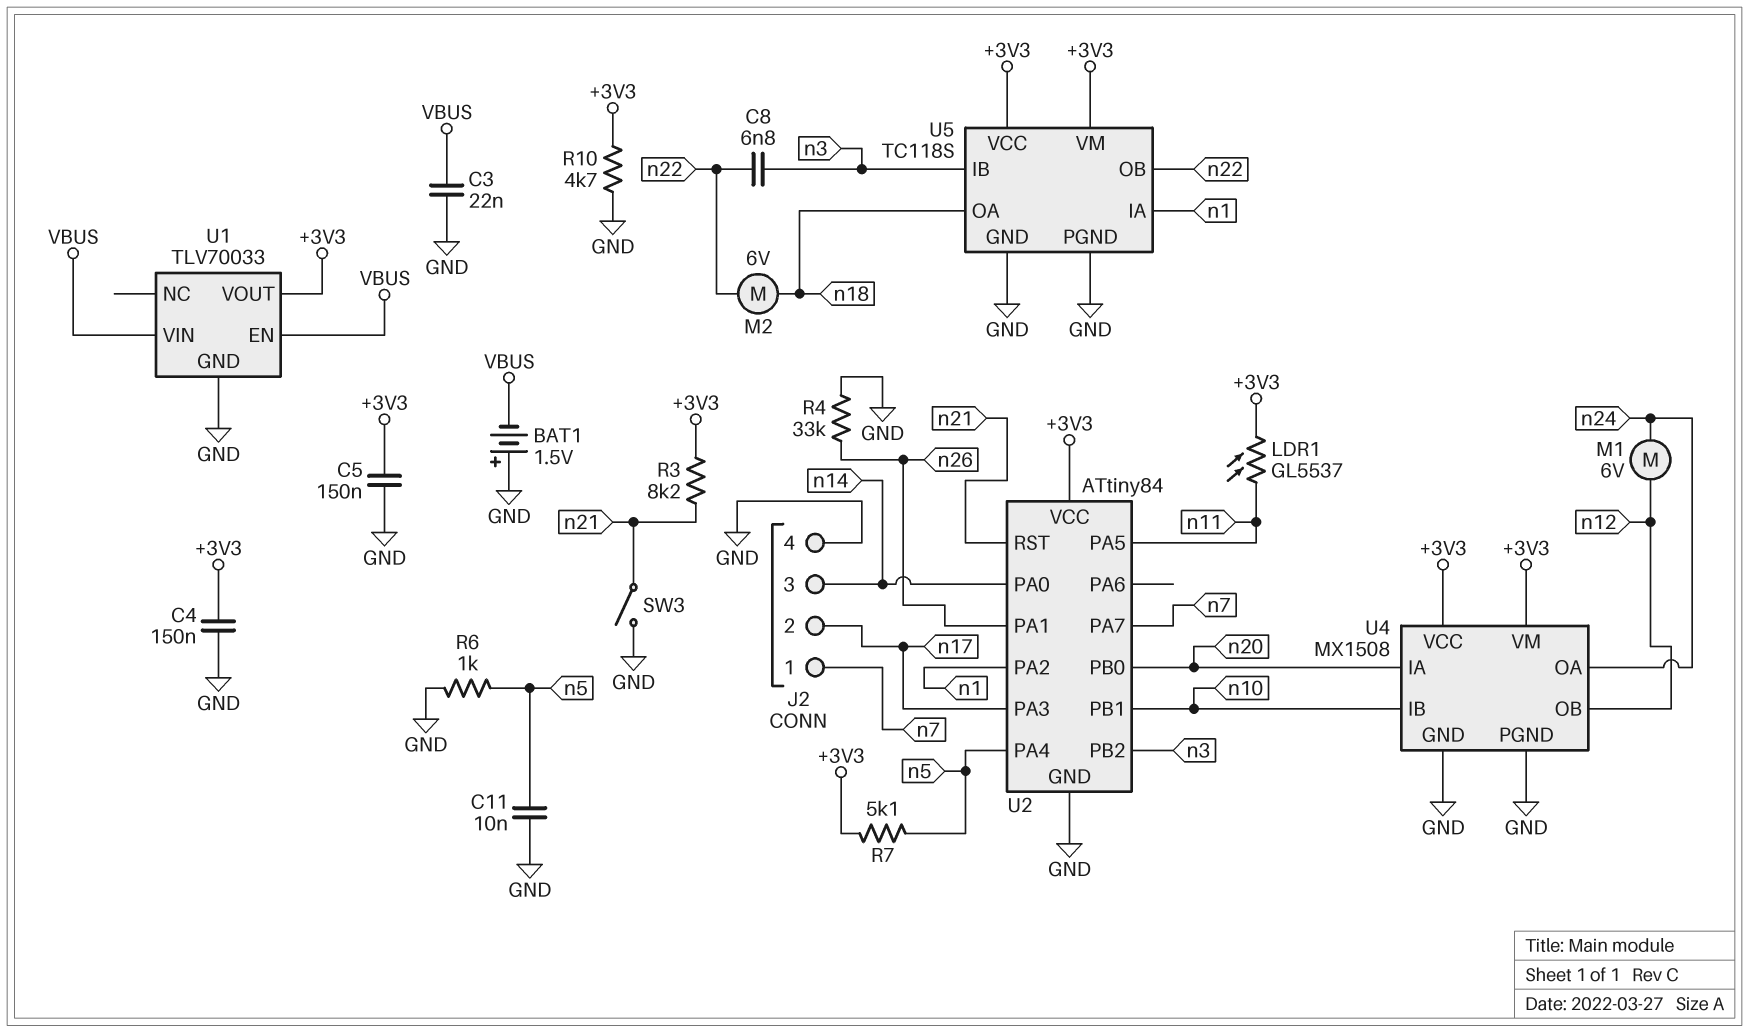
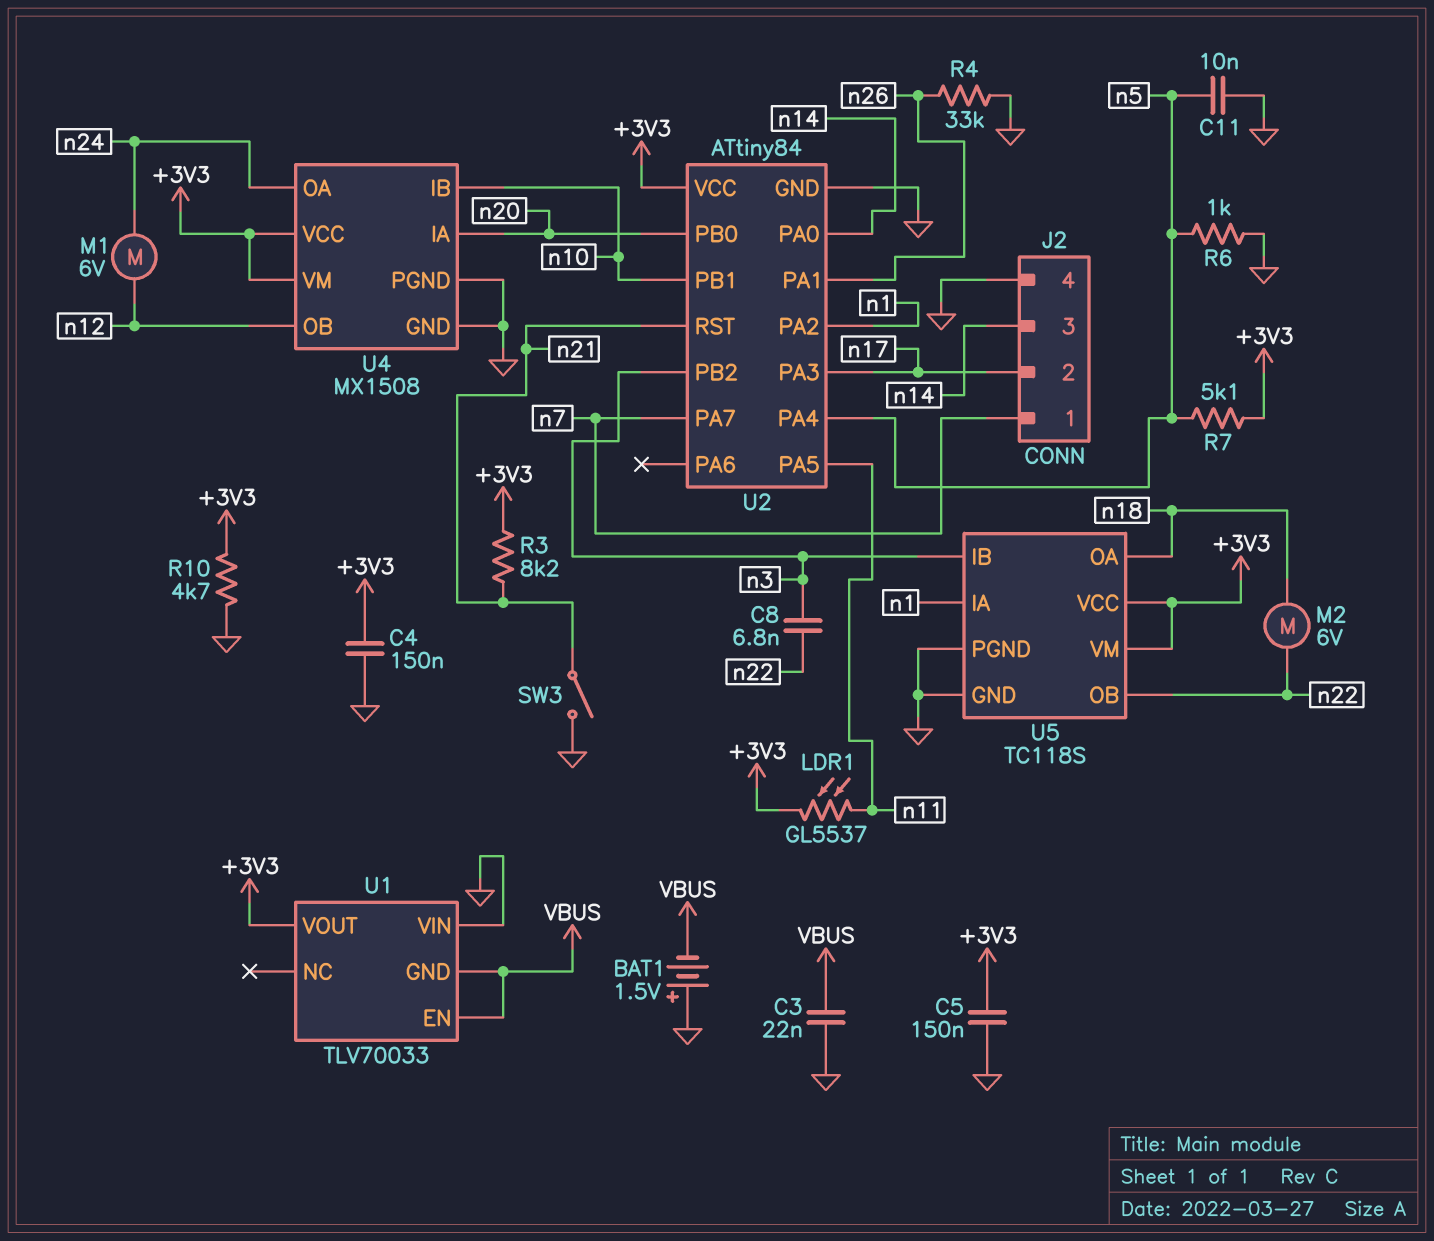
U1 pin GND: GND -> VBUS
U1 pin VIN: VBUS -> GND

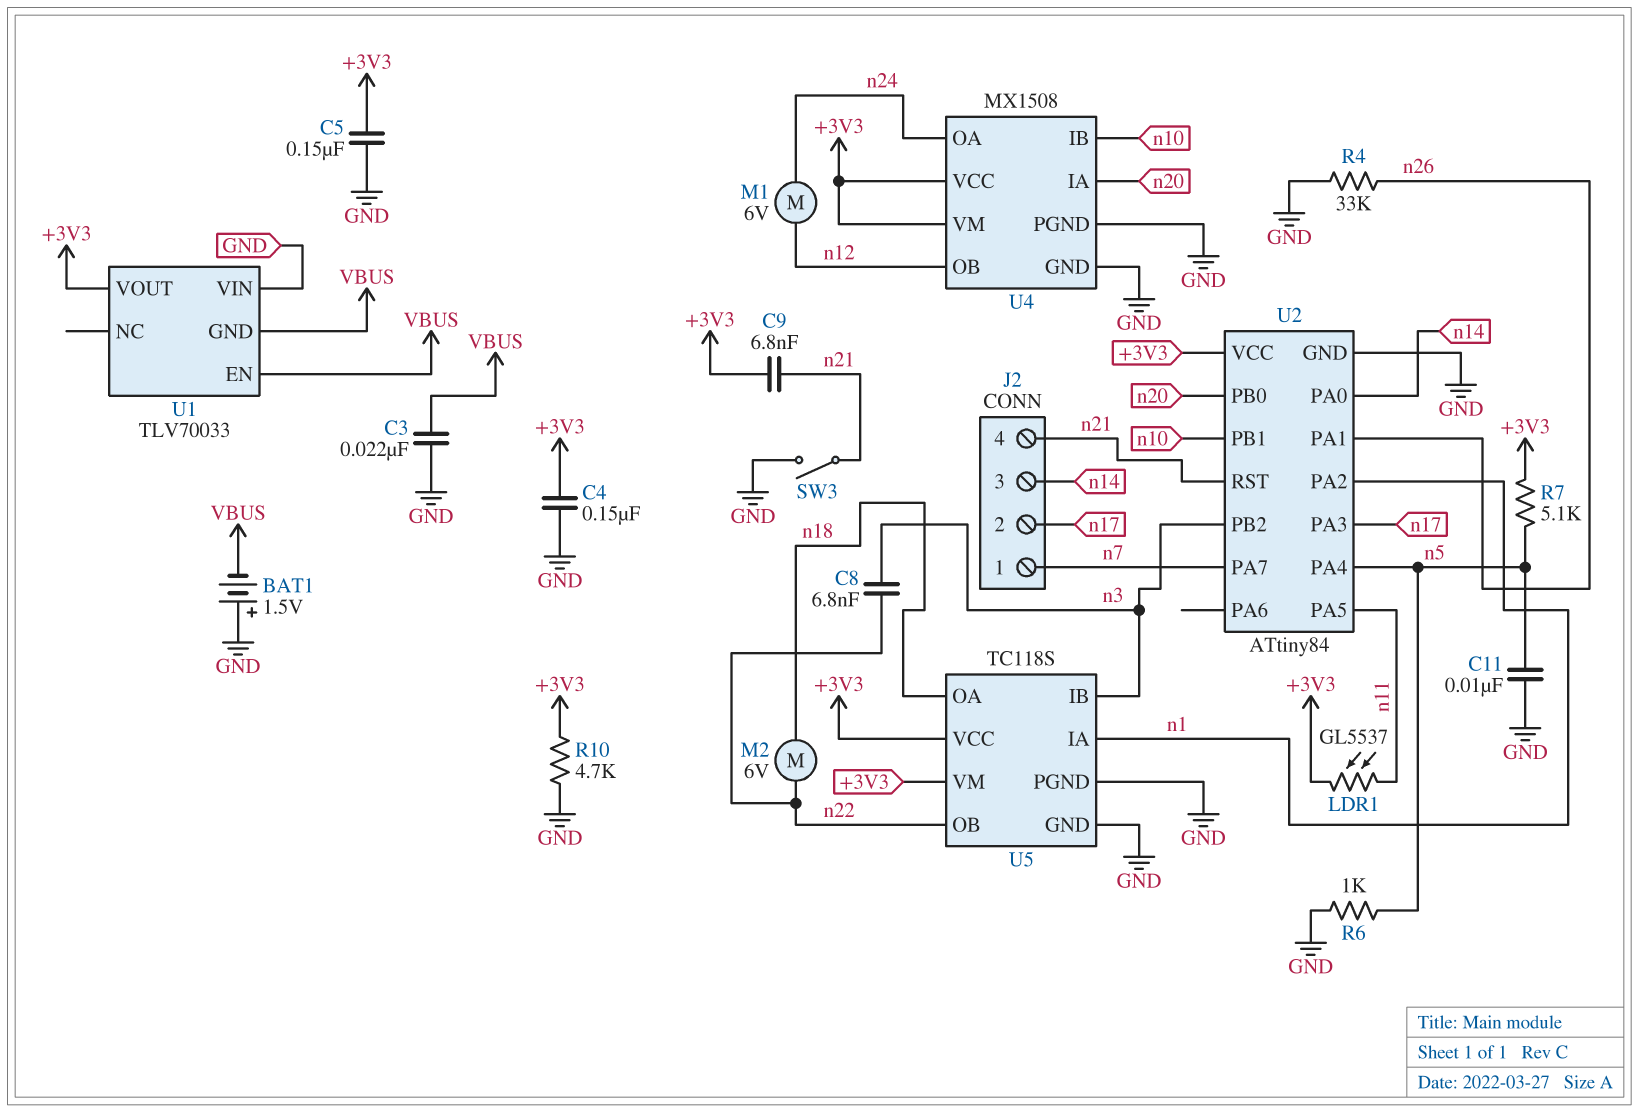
C9: none -> 6.8nF (+3V3, n21)
J2 pin 4: GND -> n21
R3: 8.2k (+3V3, n21) -> none

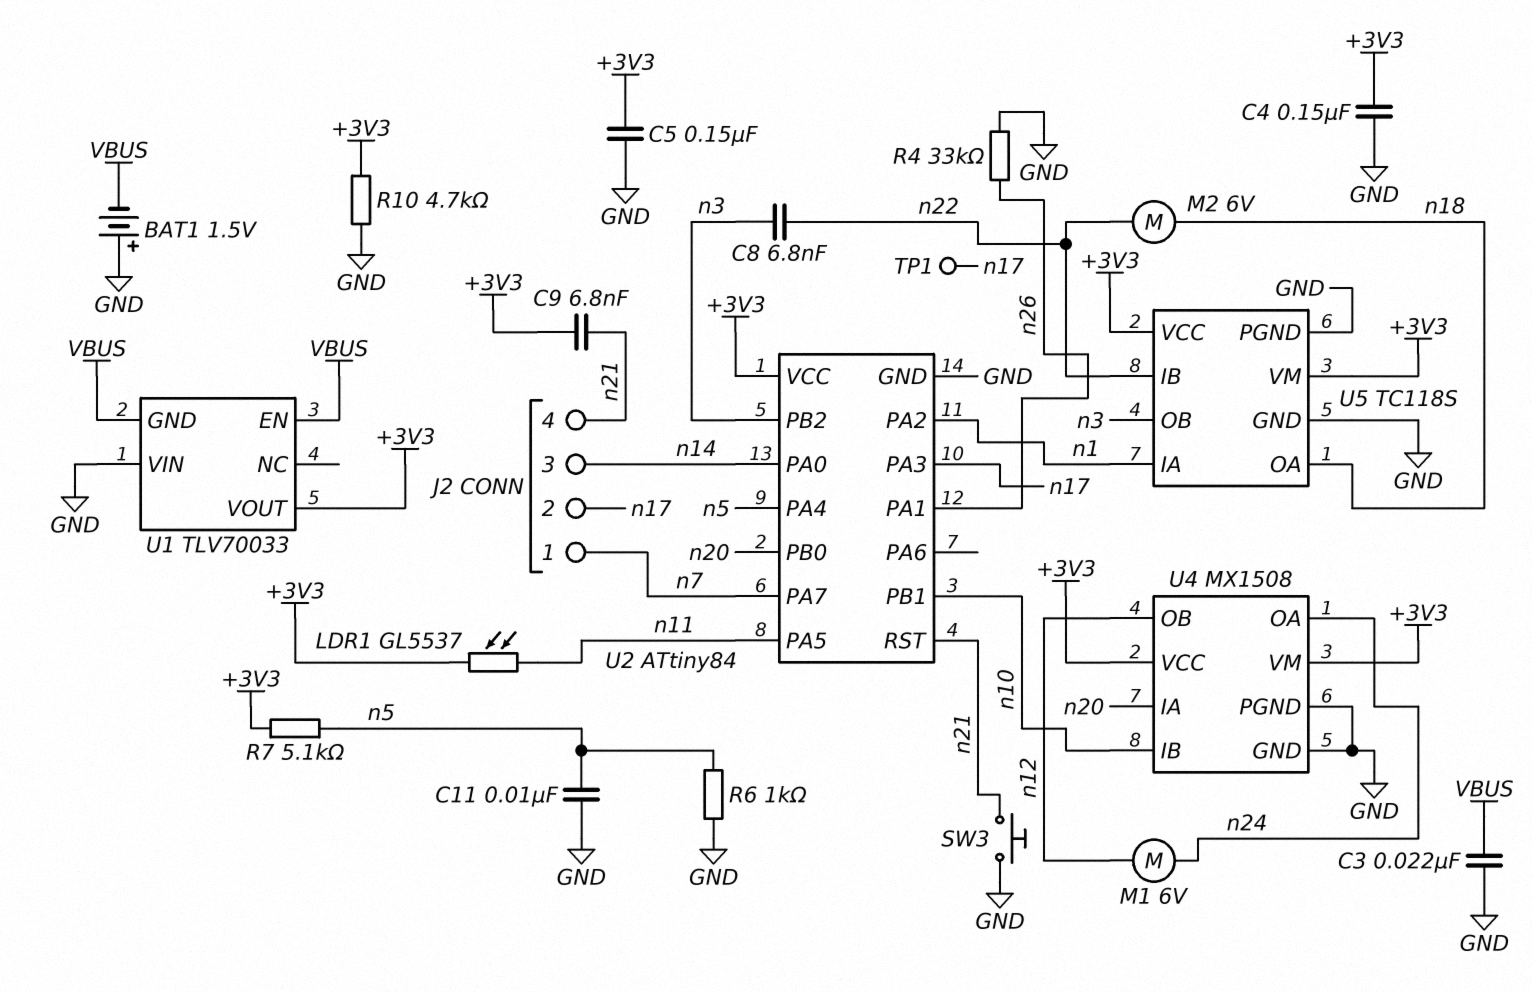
SW3: switch (GND, n21) -> button (GND, n21)
TP1: none -> test point (n17)
U5 pin IB: n3 -> n22
U5 pin OB: n22 -> n3

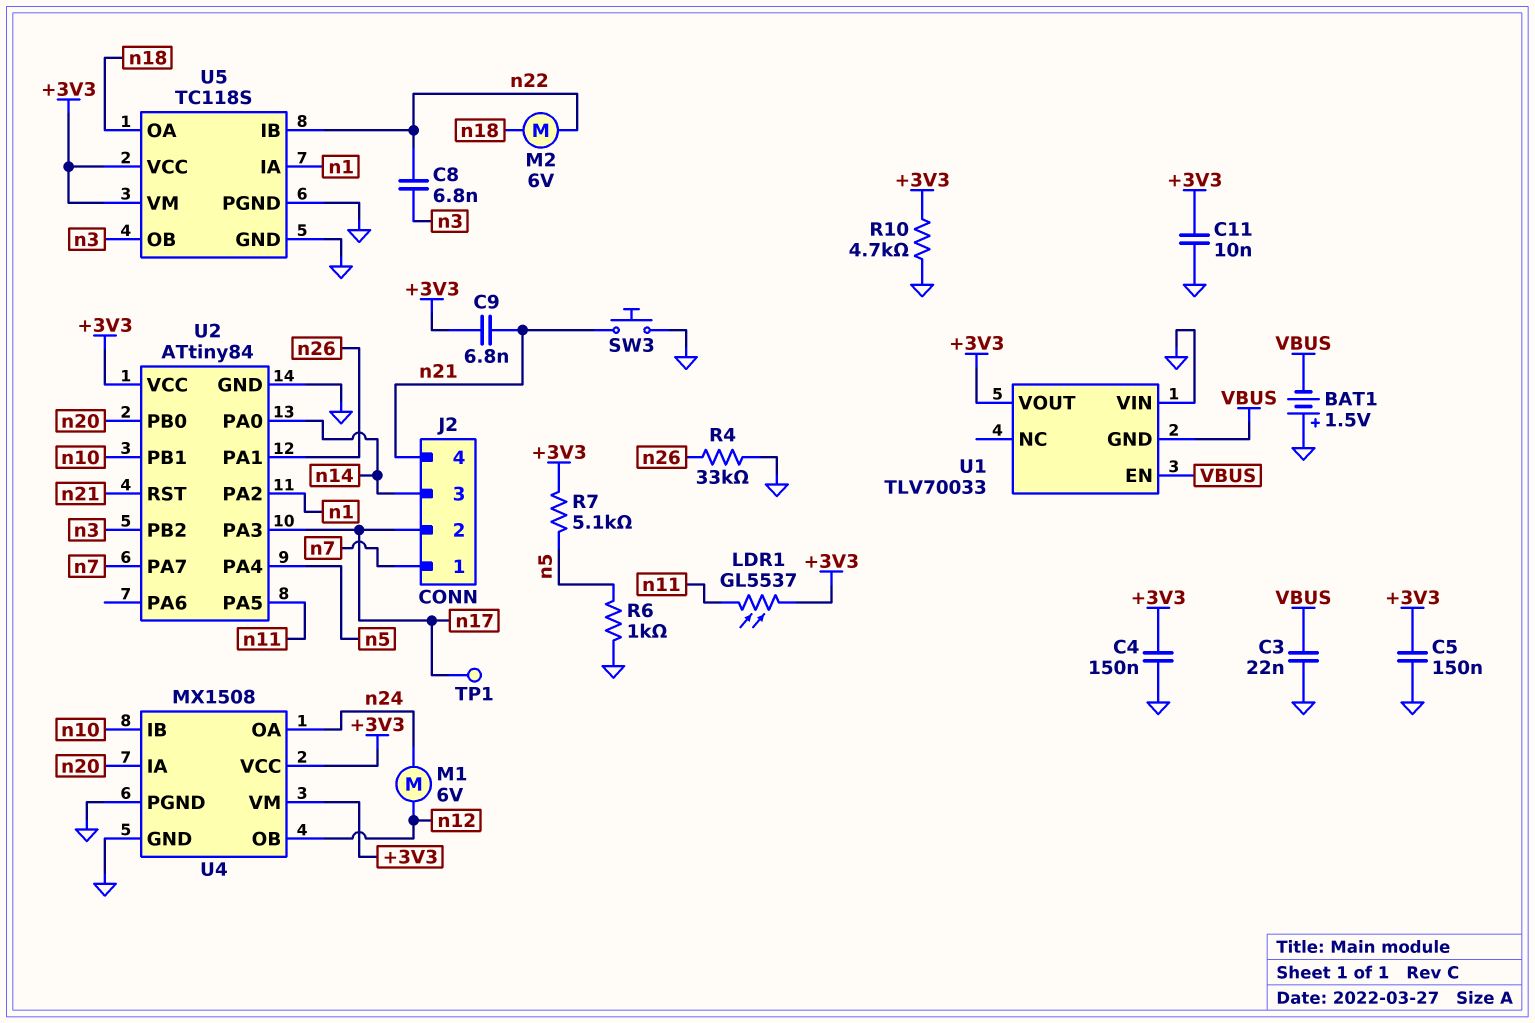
C11: 10nF (GND, n5) -> 10nF (+3V3, GND)

